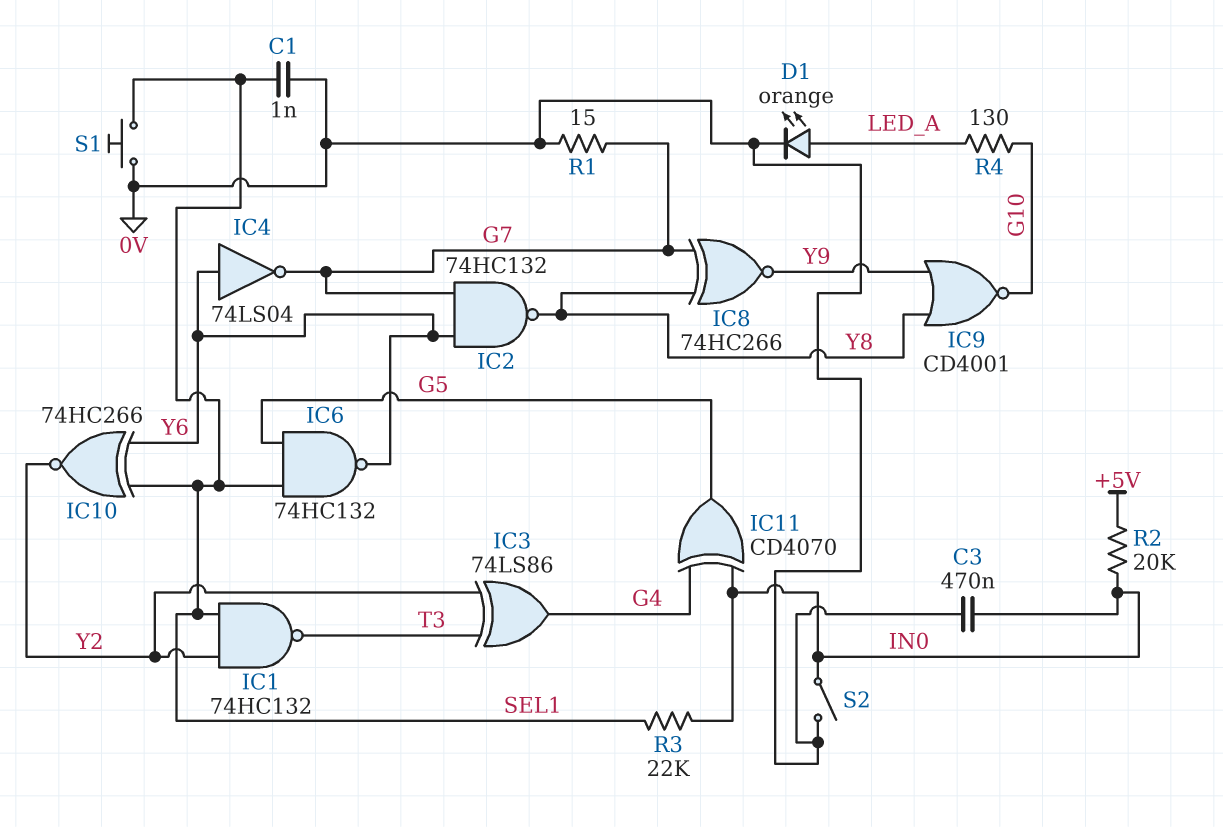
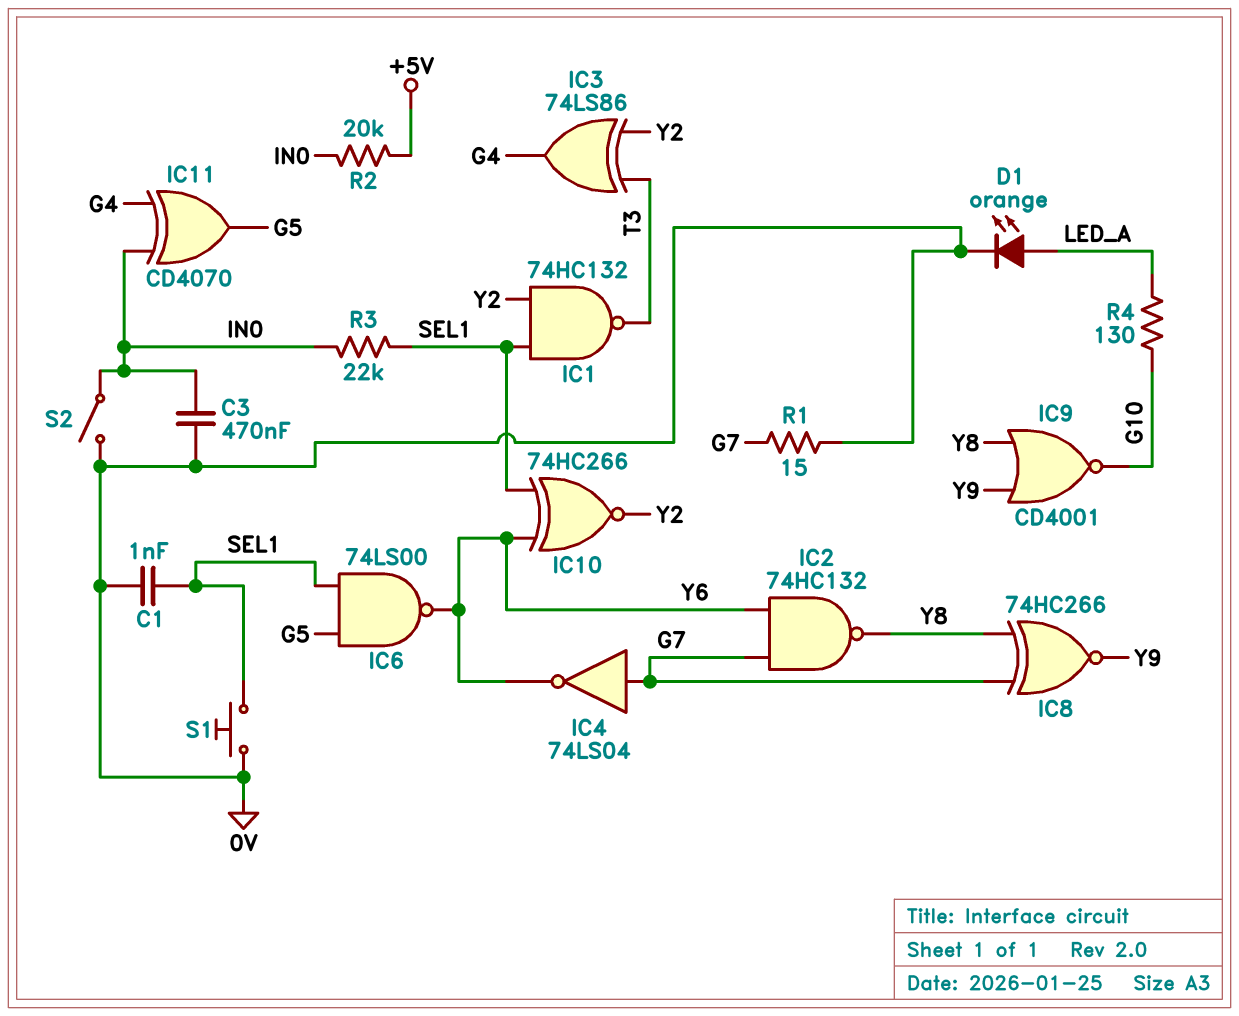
IC4: NOT 74LS04 (in Y6, out G7) -> NOT 74LS04 (in G7, out Y6)
IC6: NAND 74HC132 (in G5, in SEL1, out Y6) -> NAND 74LS00 (in G5, in SEL1, out Y6)

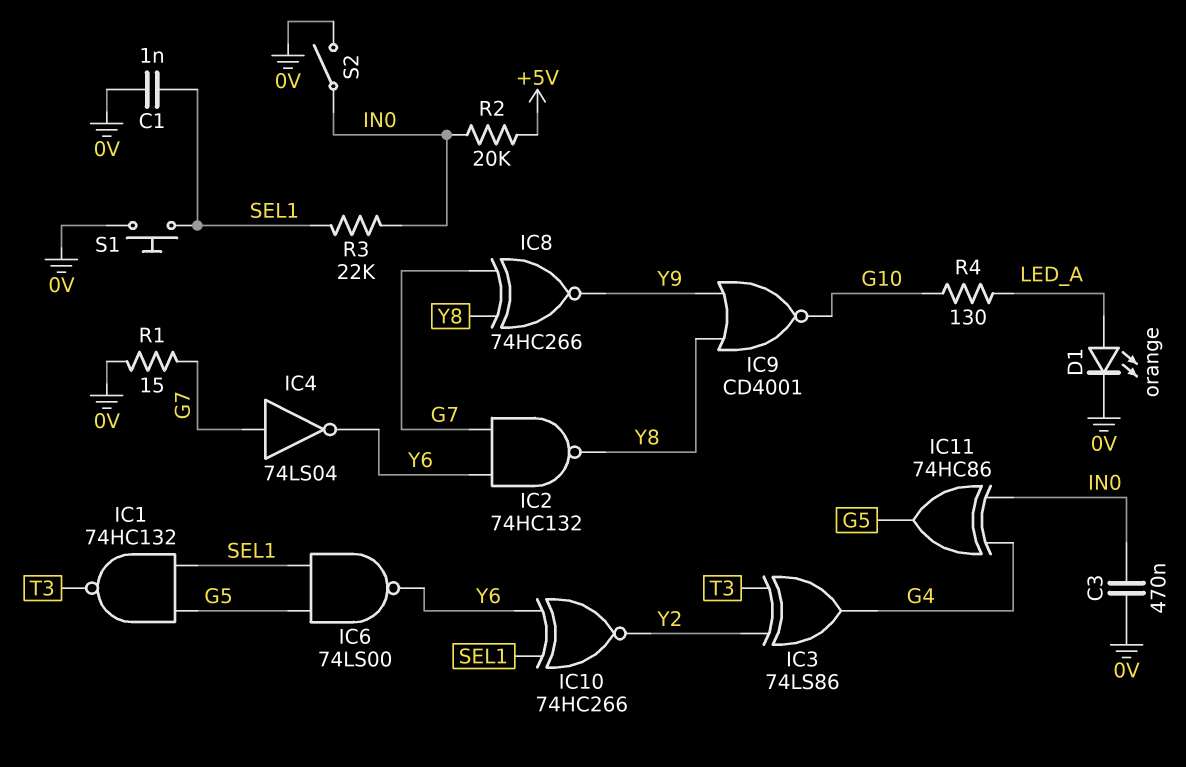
IC1: NAND 74HC132 (in SEL1, in Y2, out T3) -> NAND 74HC132 (in G5, in SEL1, out T3)
IC11: XOR CD4070 (in G4, in IN0, out G5) -> XOR 74HC86 (in G4, in IN0, out G5)

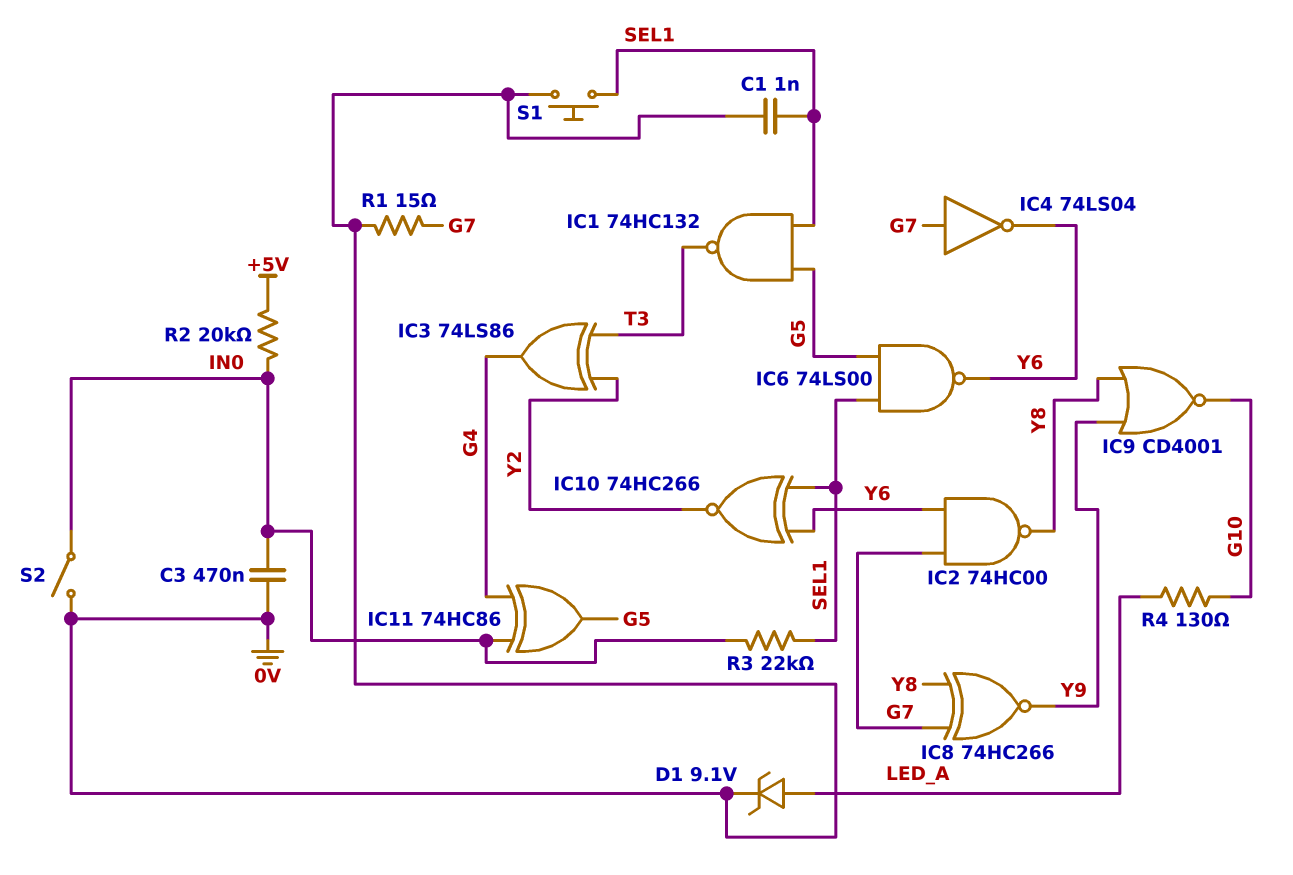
D1: LED orange (A LED_A, K 0V) -> zener 9.1V (A LED_A, K 0V)
IC2: NAND 74HC132 (in G7, in Y6, out Y8) -> NAND 74HC00 (in G7, in Y6, out Y8)

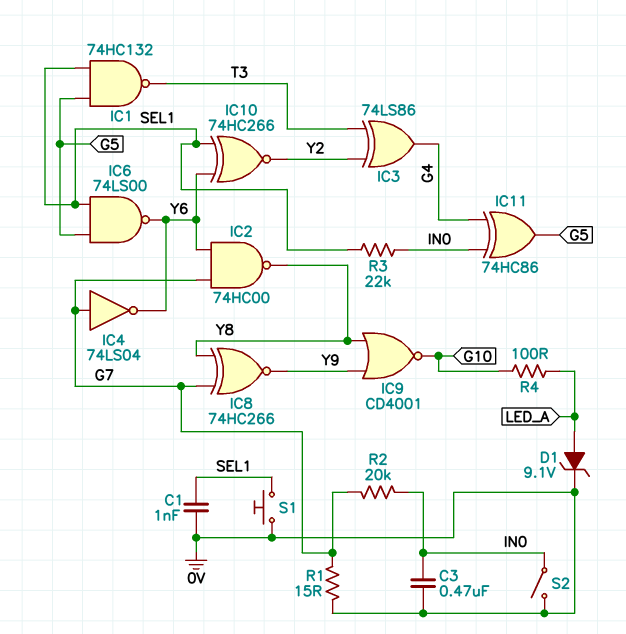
R2: 20k (+5V, IN0) -> 20k (G7, IN0)
R4: 130 (G10, LED_A) -> 100 (G10, LED_A)

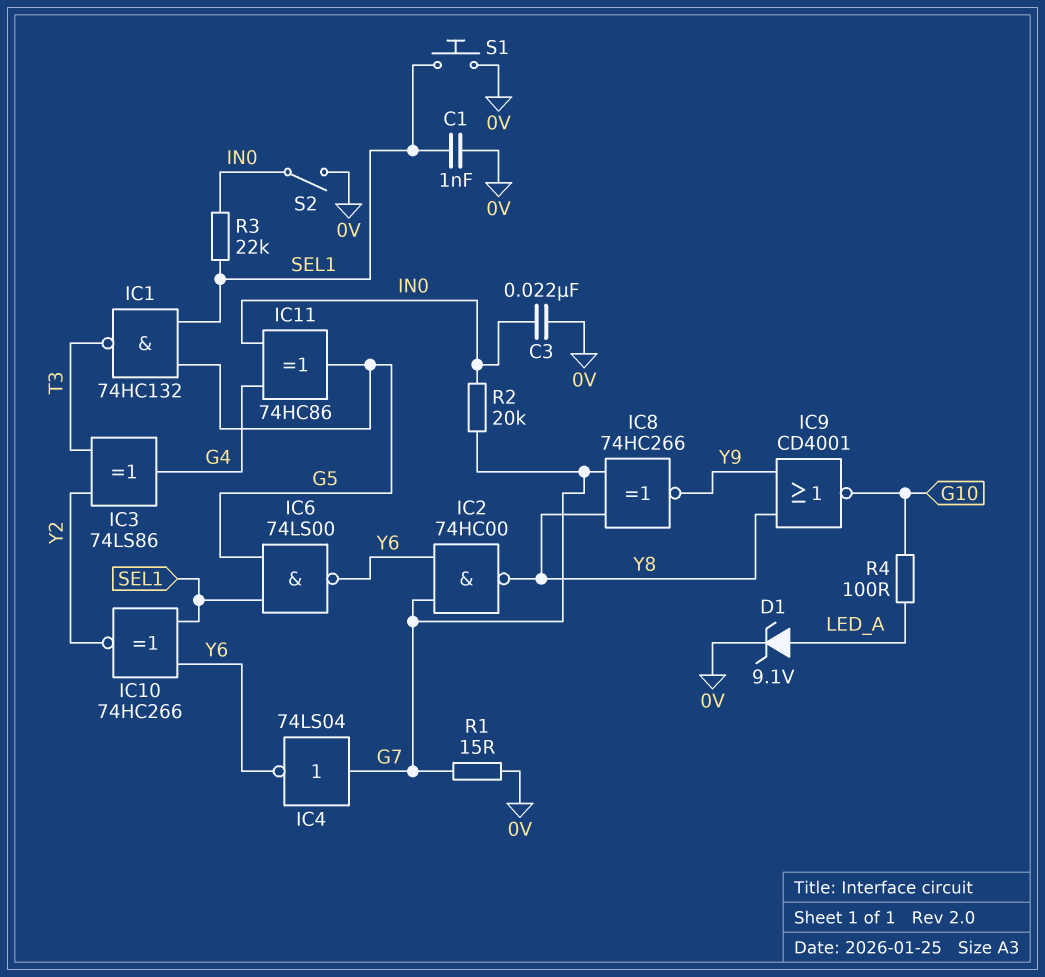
C3: 470nF (0V, IN0) -> 22nF (0V, IN0)

